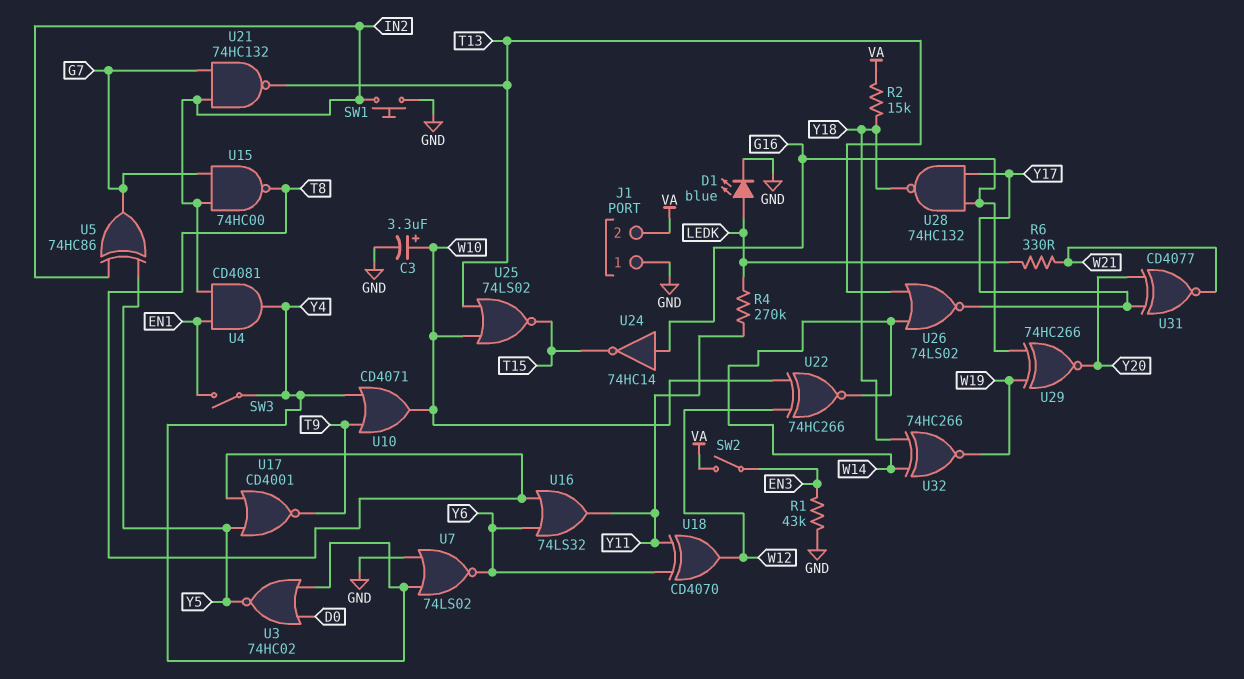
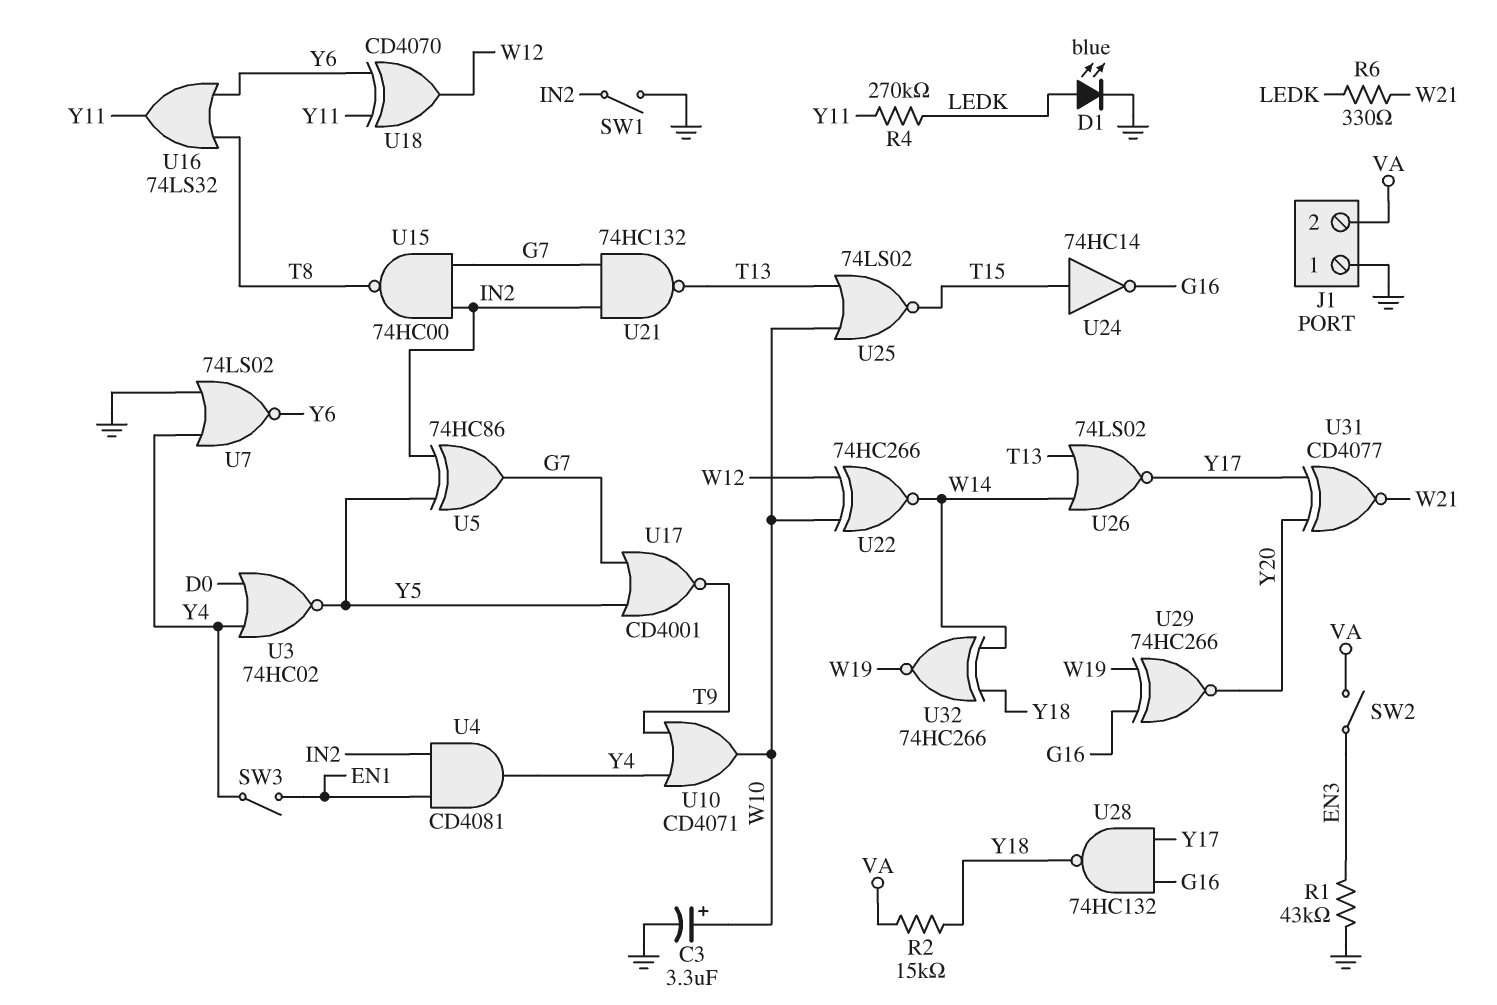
SW1: button (GND, IN2) -> switch (GND, IN2)
U17: NOR CD4001 (in T8, in Y5, out T9) -> NOR CD4001 (in G7, in Y5, out T9)
U24: NOT 74HC14 (in G16, out T15) -> NOT 74HC14 (in T15, out G16)

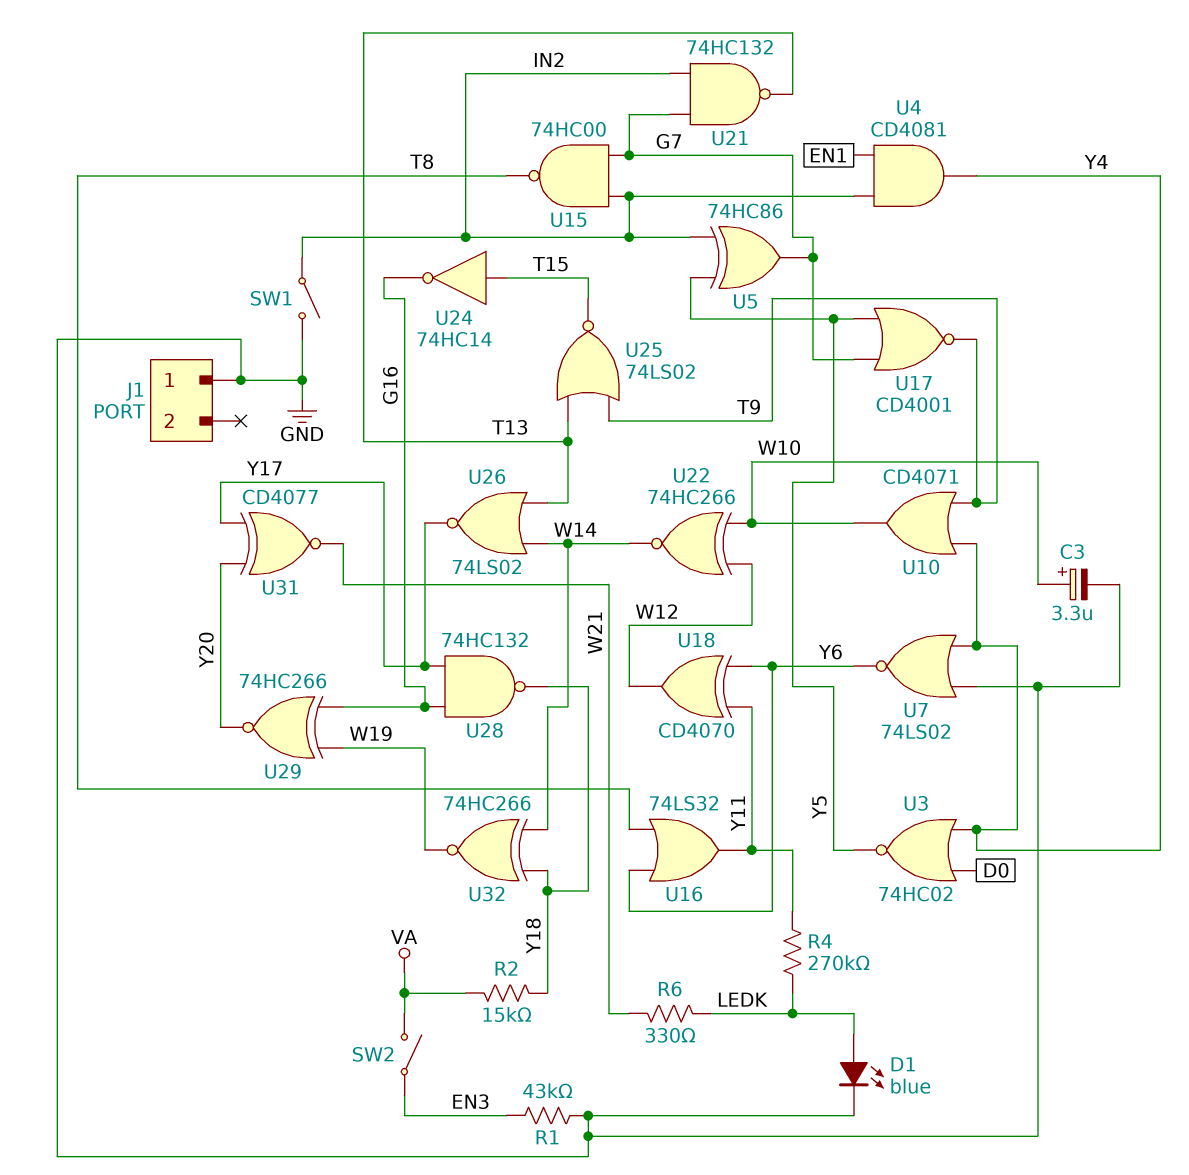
J1 pin 2: VA -> none
SW3: switch (EN1, Y4) -> none
U25: NOR 74LS02 (in T13, in W10, out T15) -> NOR 74LS02 (in T9, in T13, out T15)

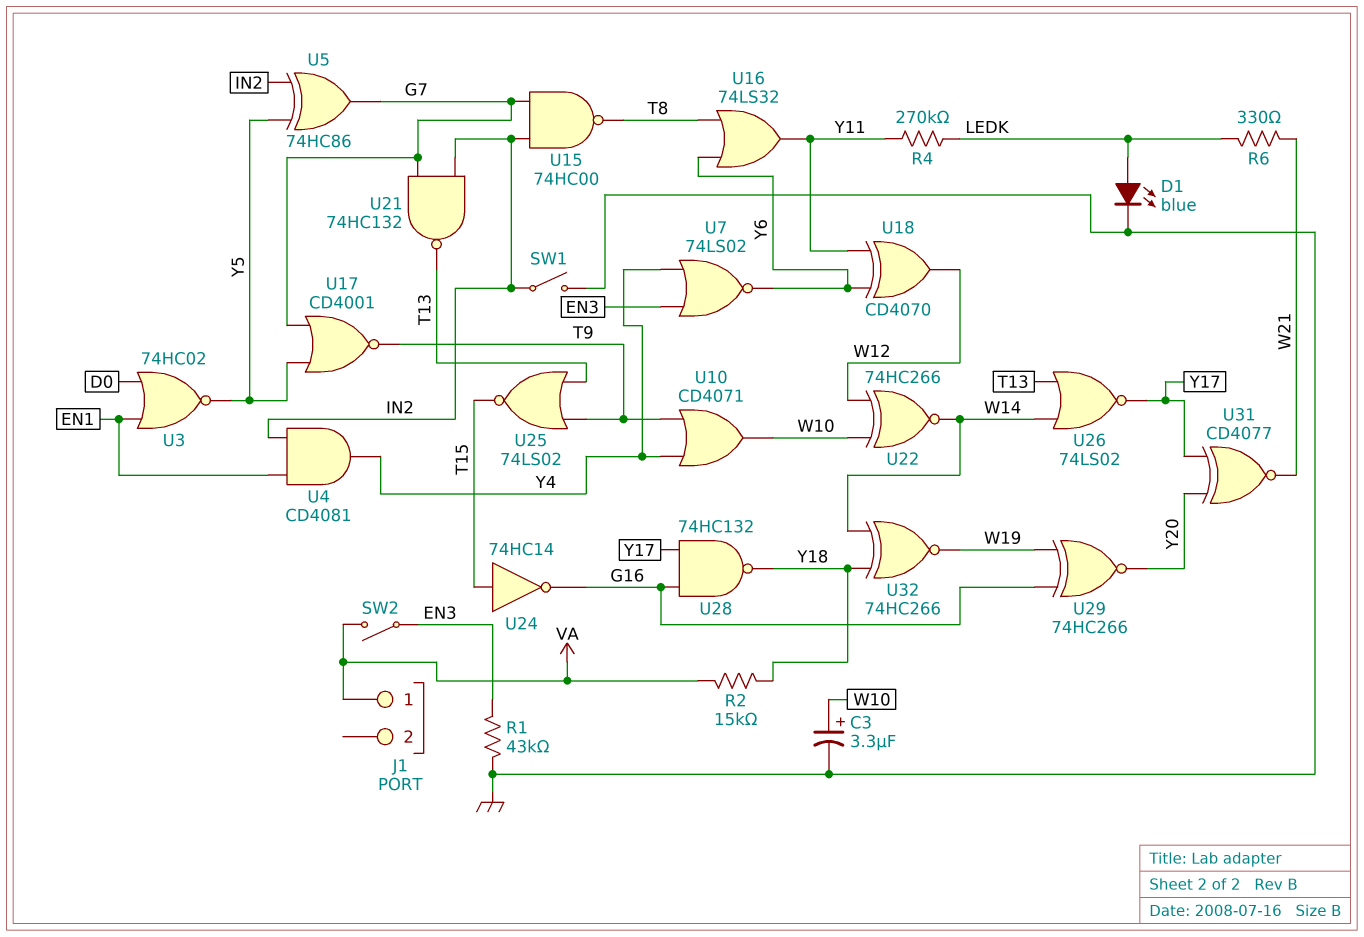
J1 pin 1: GND -> VA
U3: NOR 74HC02 (in D0, in Y4, out Y5) -> NOR 74HC02 (in D0, in EN1, out Y5)
U7: NOR 74LS02 (in GND, in Y4, out Y6) -> NOR 74LS02 (in EN3, in Y4, out Y6)

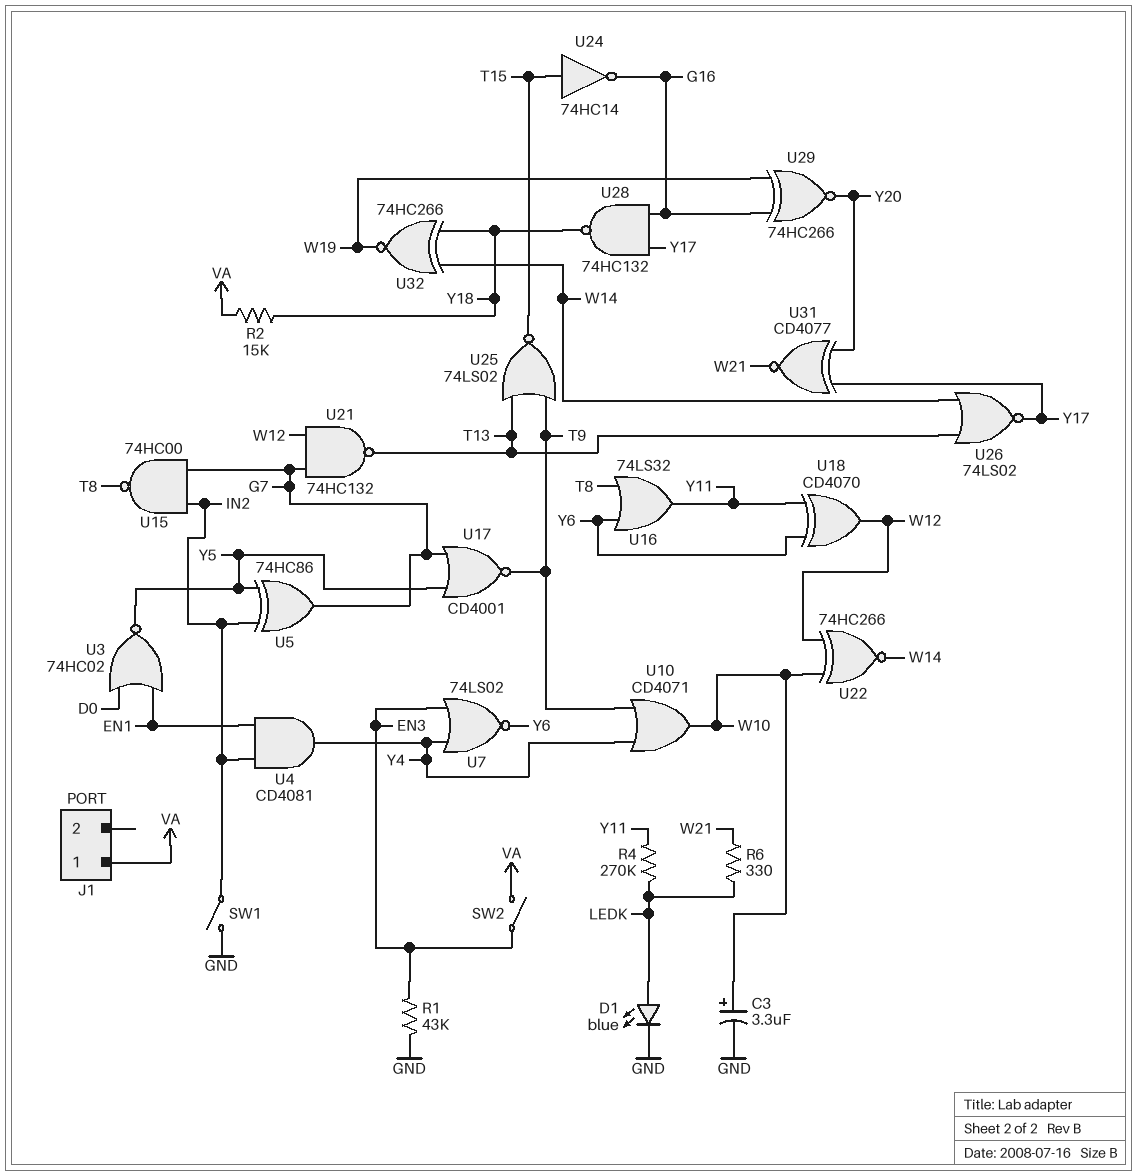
U21: NAND 74HC132 (in G7, in IN2, out T13) -> NAND 74HC132 (in G7, in W12, out T13)

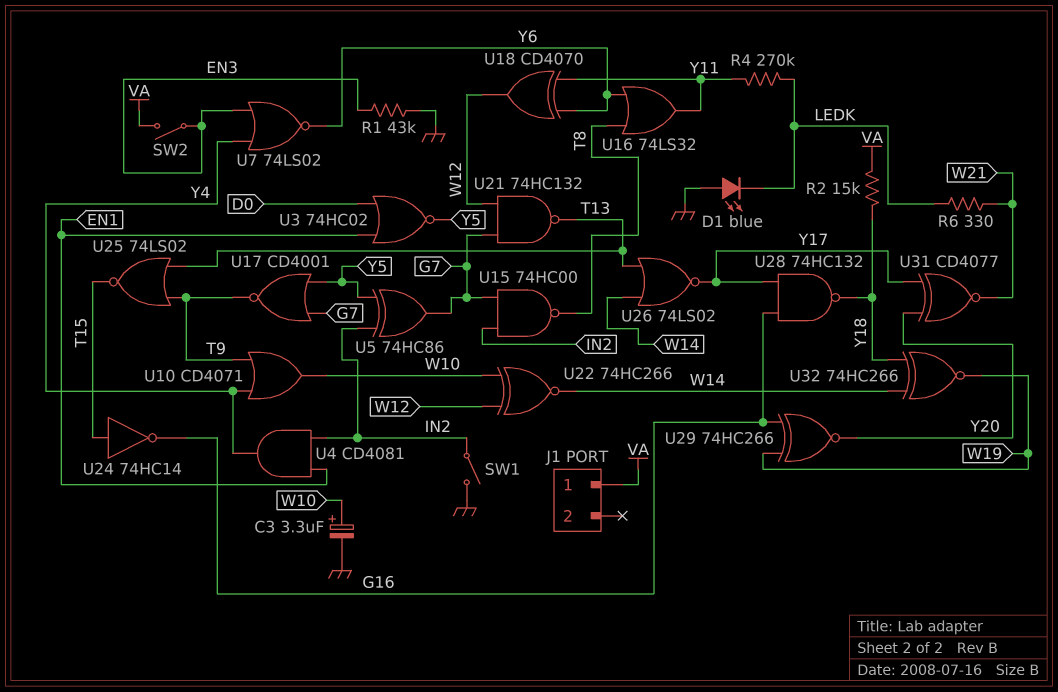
D1: LED blue (A LEDK, K GND) -> LED blue (A GND, K LEDK)

